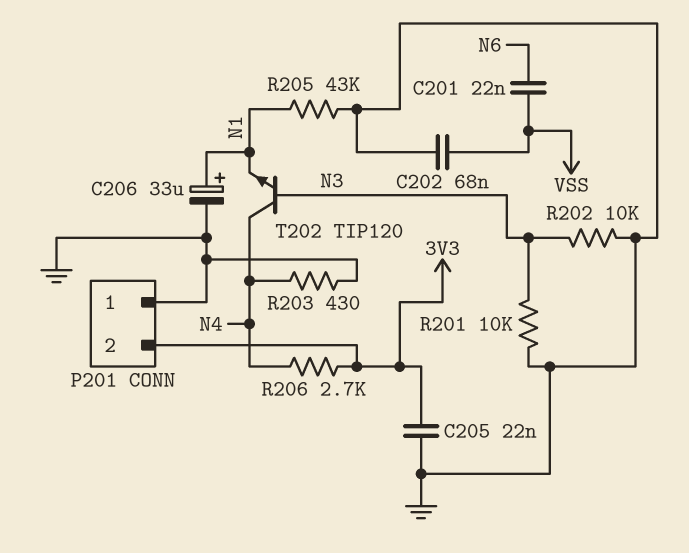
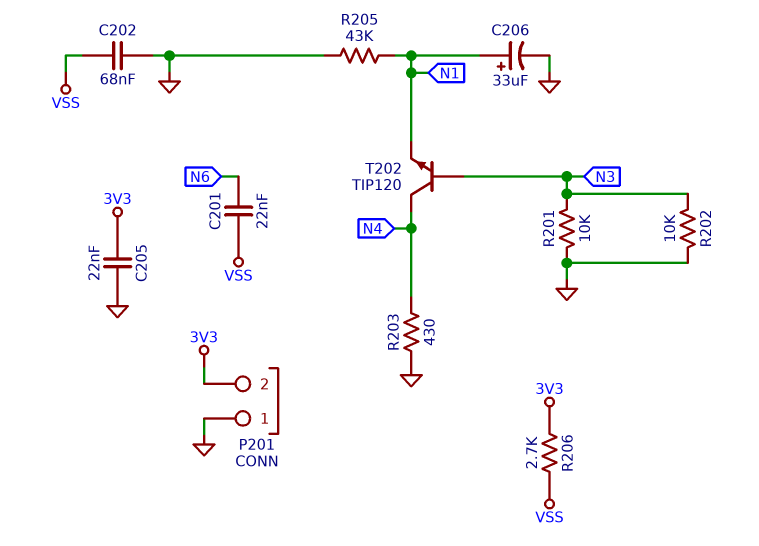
R206: 2.7k (3V3, N4) -> 2.7k (3V3, VSS)

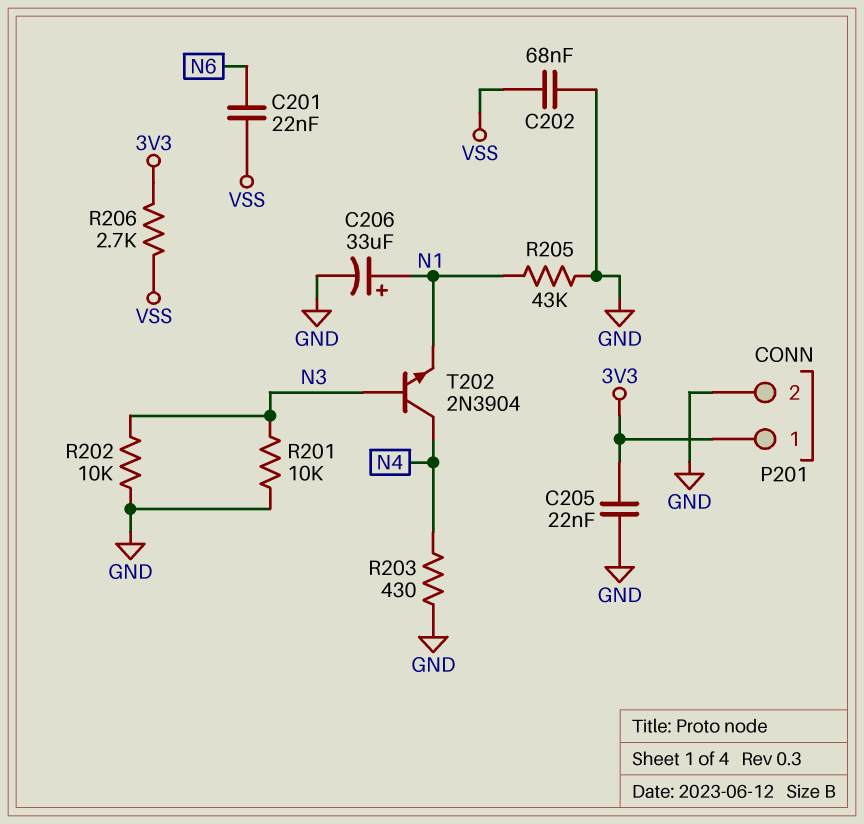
P201 pin 1: GND -> 3V3
P201 pin 2: 3V3 -> GND
T202: NPN TIP120 (B N3, C N4, E N1) -> NPN 2N3904 (B N3, C N4, E N1)

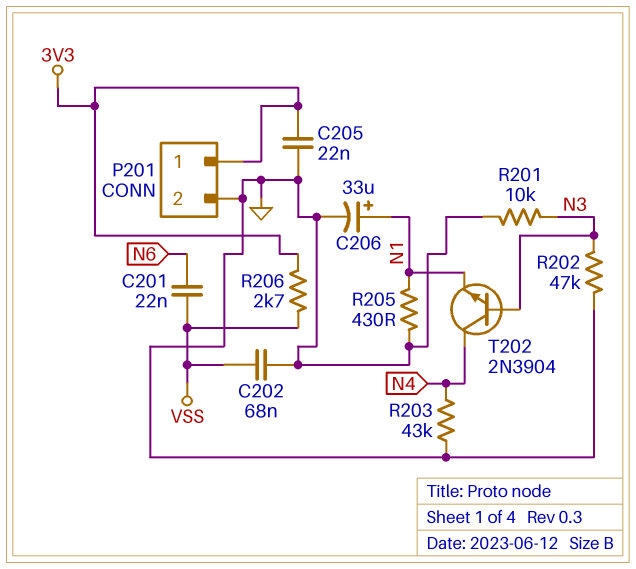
R202: 10k (GND, N3) -> 47k (GND, N3)
R203: 430 (GND, N4) -> 43k (GND, N4)
R205: 43k (GND, N1) -> 430 (GND, N1)

